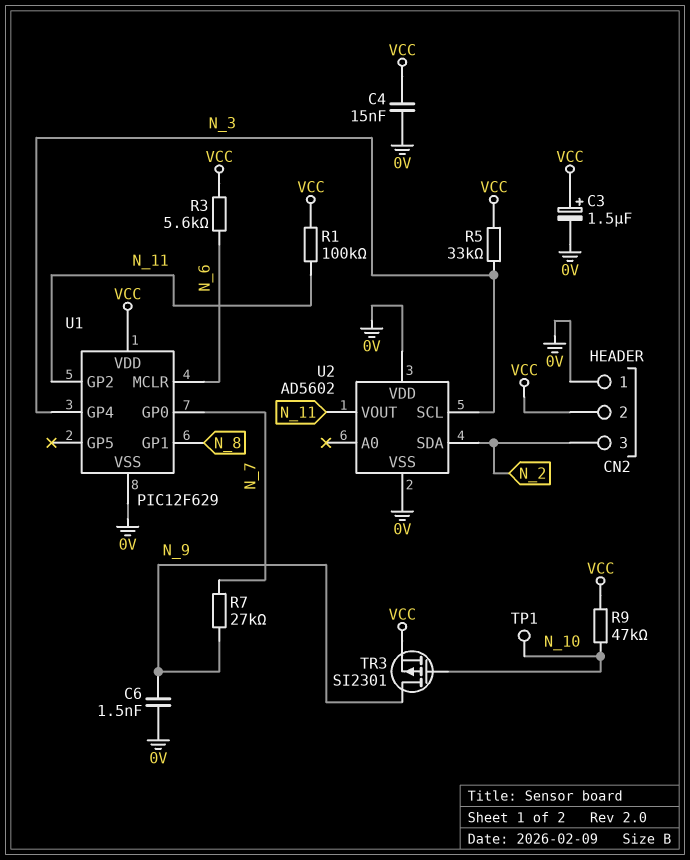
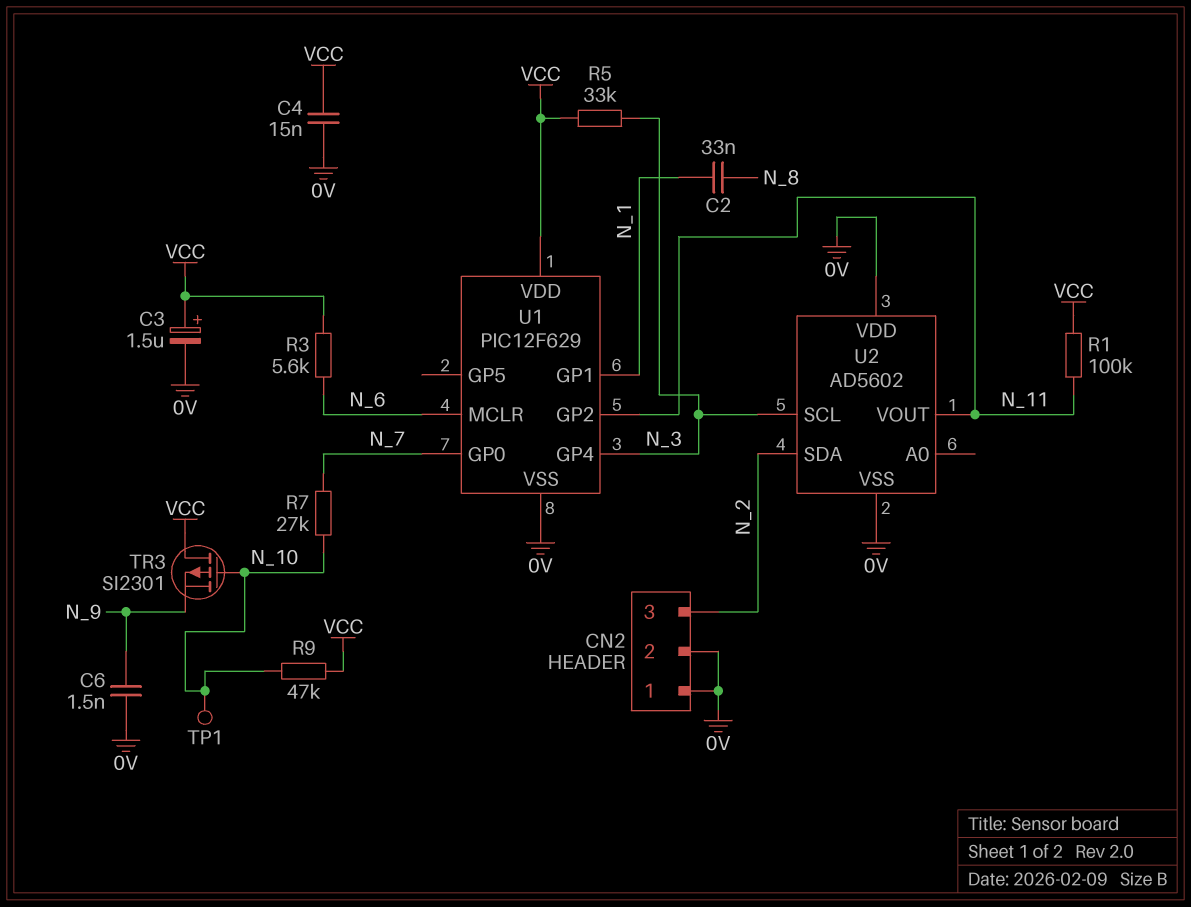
C2: none -> 33nF (N_1, N_8)
CN2 pin 2: VCC -> 0V
R7: 27k (N_7, N_9) -> 27k (N_7, N_10)
TR3: PMOS SI2301 (G N_10, D N_9, S VCC) -> PMOS SI2301 (G N_10, D VCC, S N_9)
U1 pin GP1: N_8 -> N_1

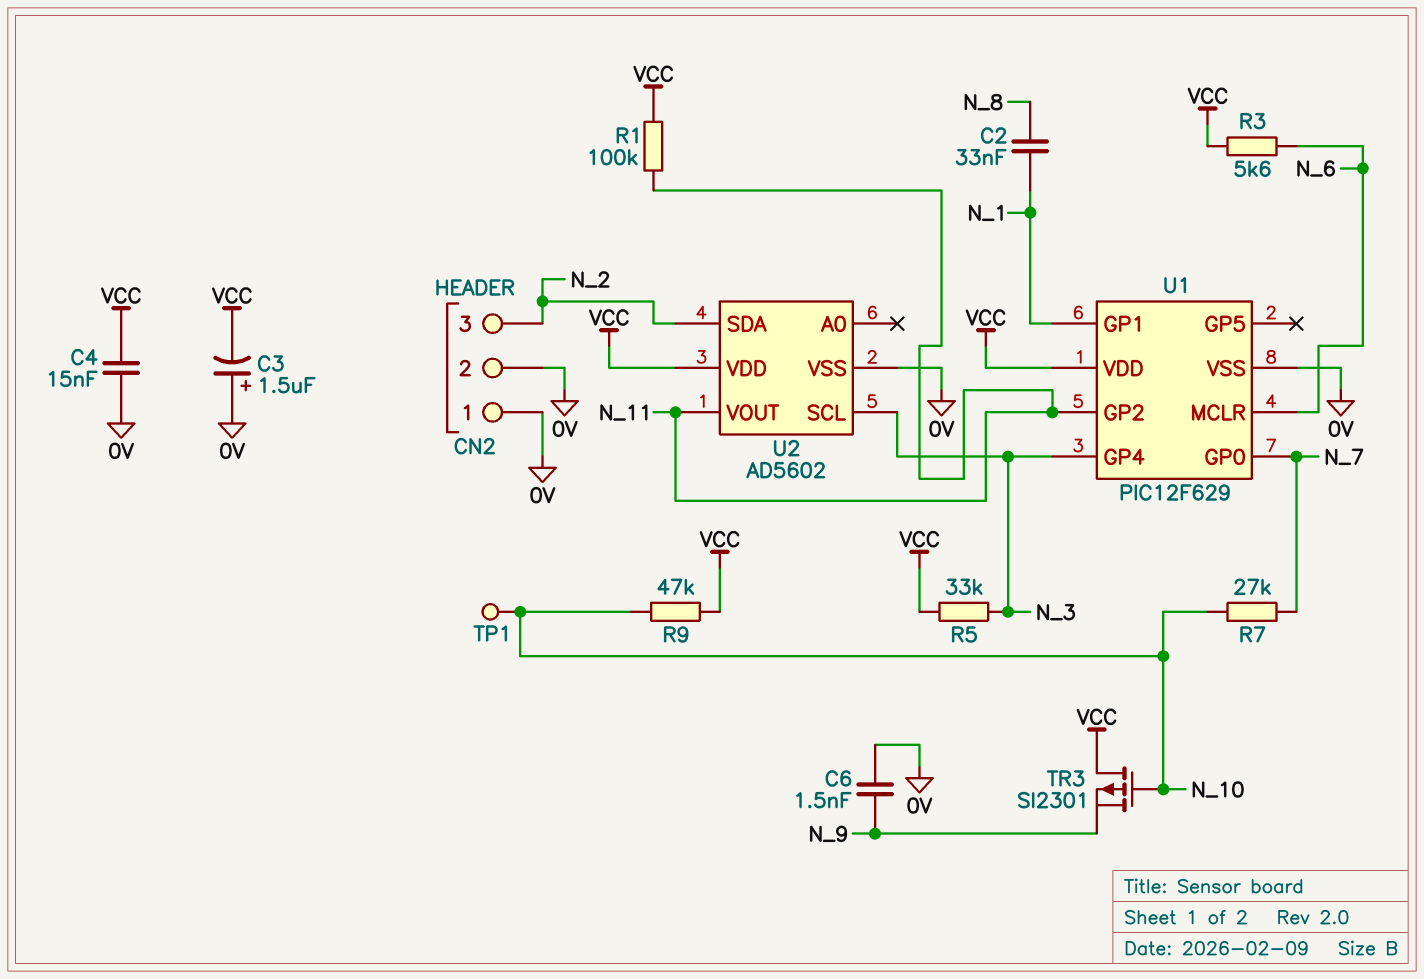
C3: 1.5uF (plus VCC, minus 0V) -> 1.5uF (plus 0V, minus VCC)
U2 pin VDD: 0V -> VCC

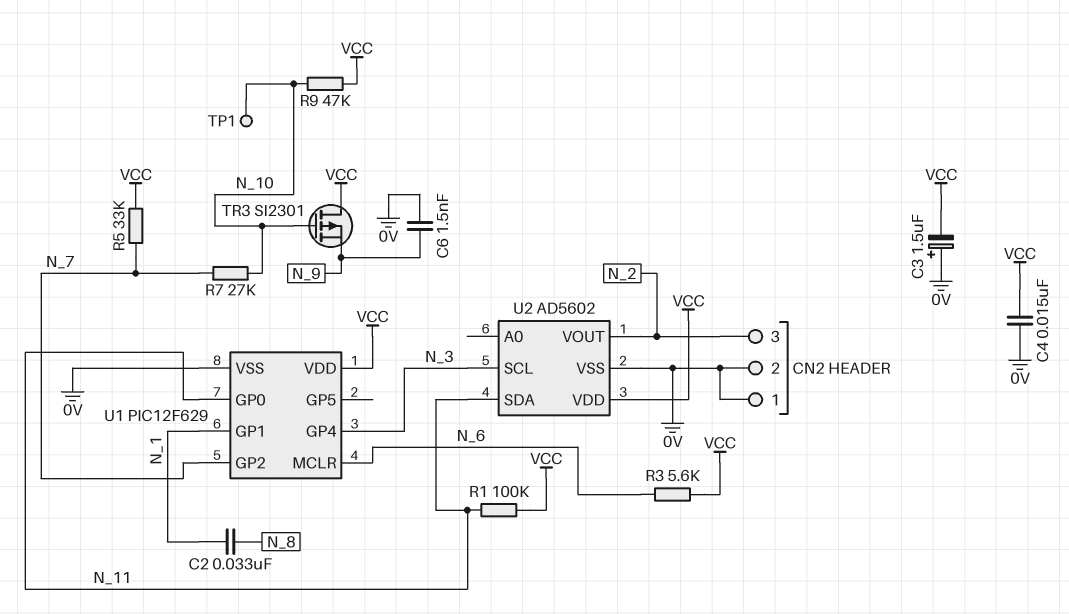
R5: 33k (N_3, VCC) -> 33k (N_7, VCC)
U1 pin GP0: N_7 -> N_11
U1 pin GP2: N_11 -> N_7
U2 pin SDA: N_2 -> N_11
U2 pin VOUT: N_11 -> N_2

